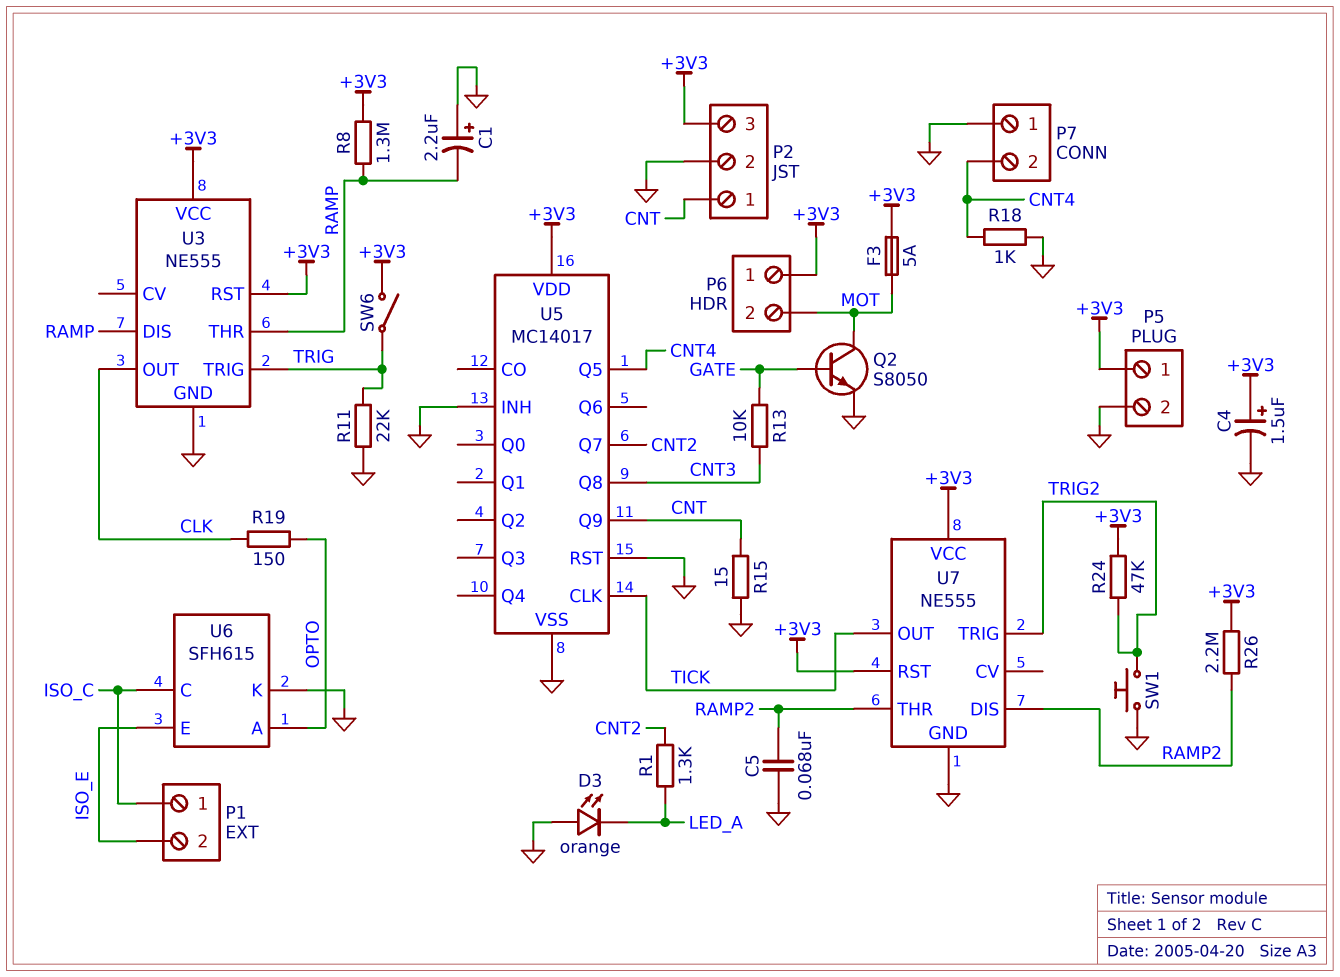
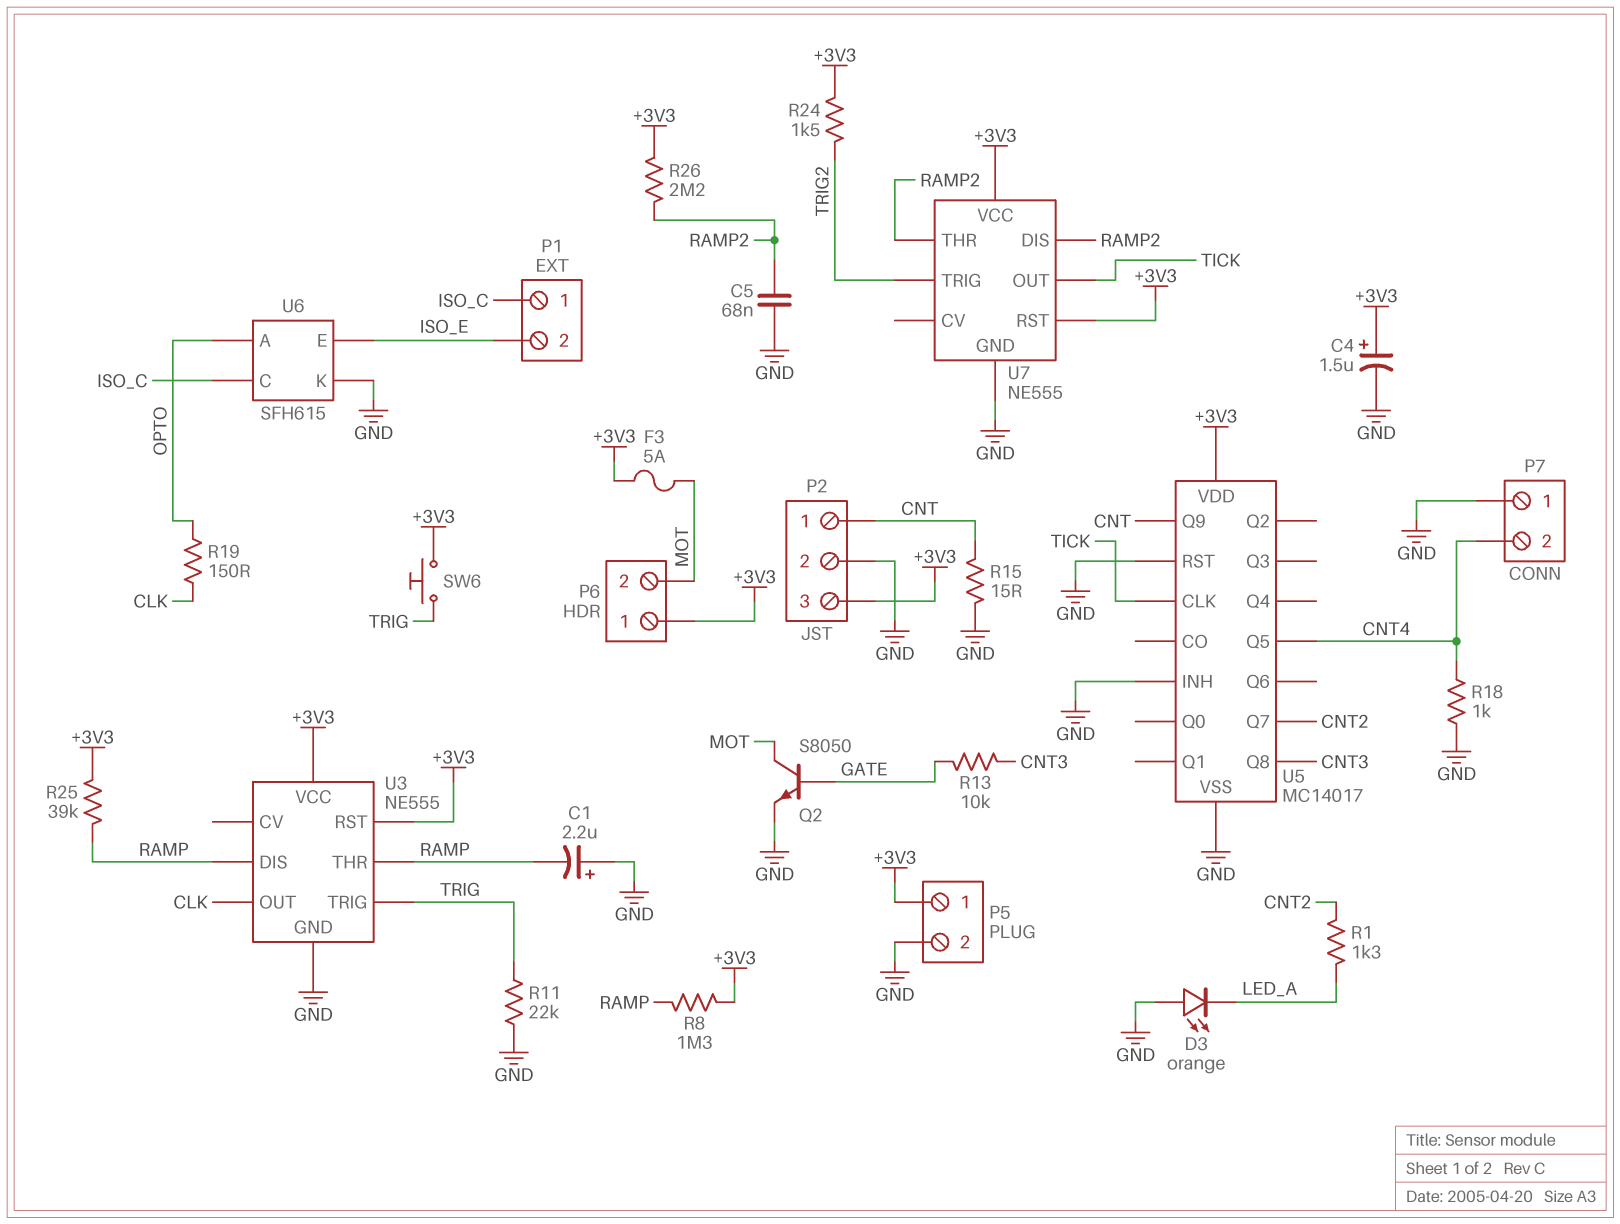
R24: 47k (+3V3, TRIG2) -> 1.5k (+3V3, TRIG2)
R25: none -> 39k (+3V3, RAMP)
SW1: button (GND, TRIG2) -> none
SW6: switch (+3V3, TRIG) -> button (+3V3, TRIG)

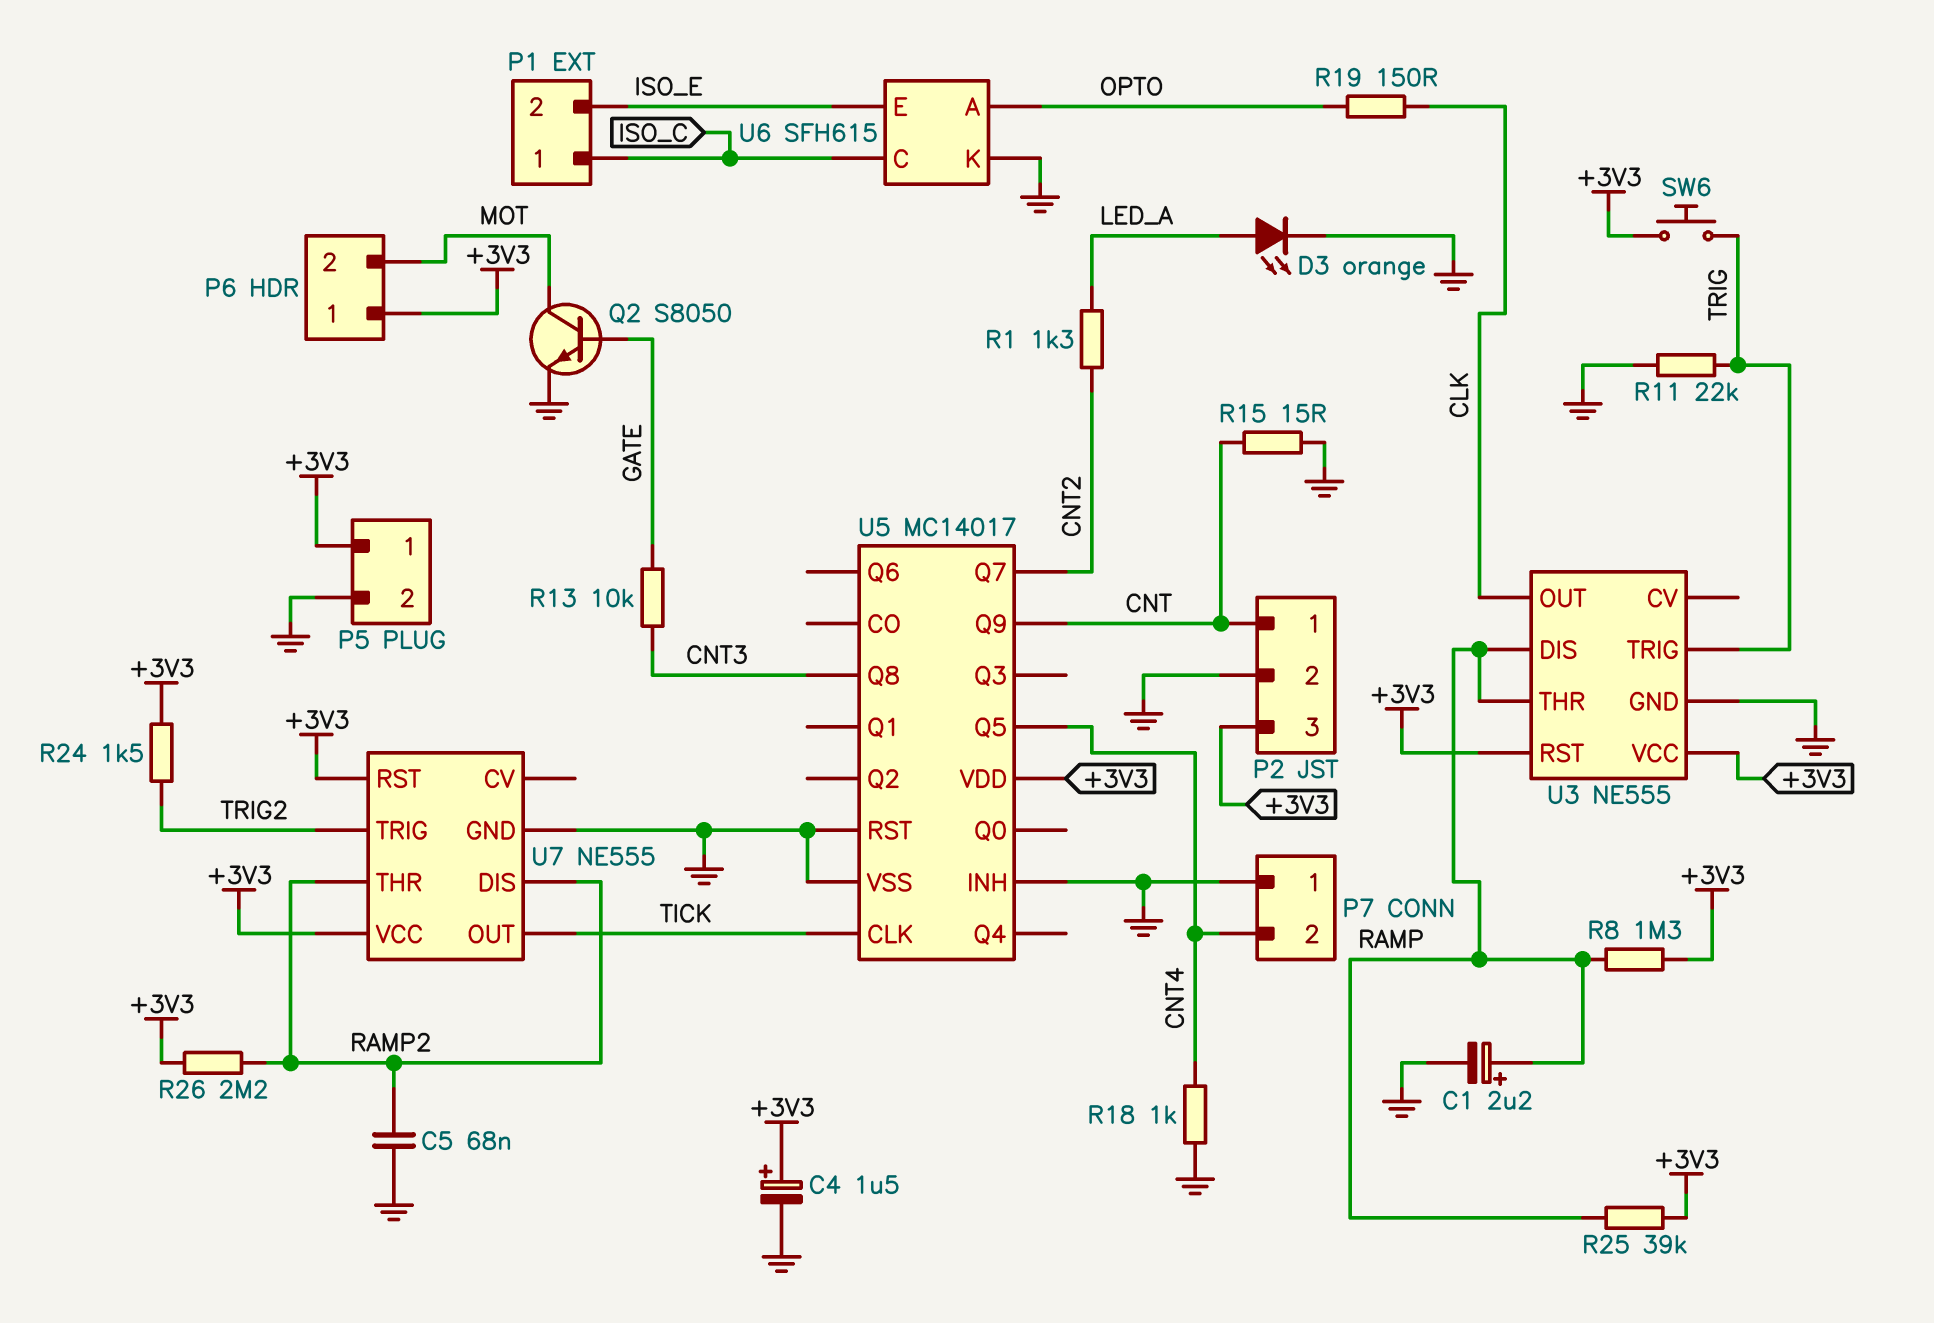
C1: 2.2uF (plus GND, minus RAMP) -> 2.2uF (plus RAMP, minus GND)
D3: LED orange (A GND, K LED_A) -> LED orange (A LED_A, K GND)
F3: 5A (+3V3, MOT) -> none

